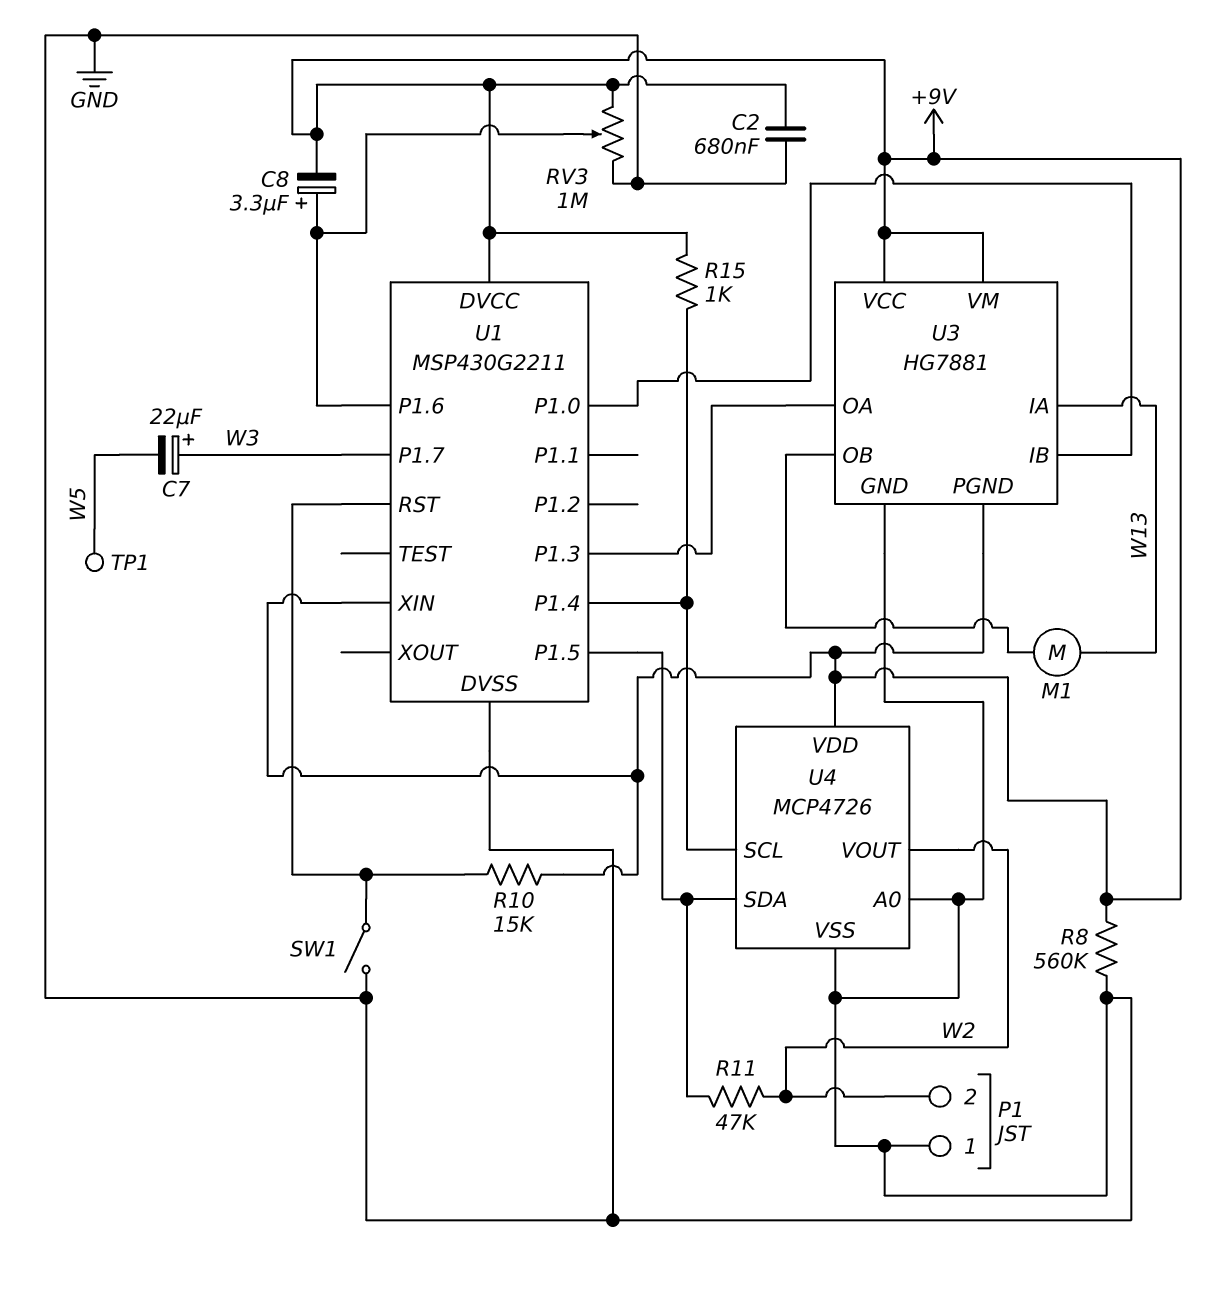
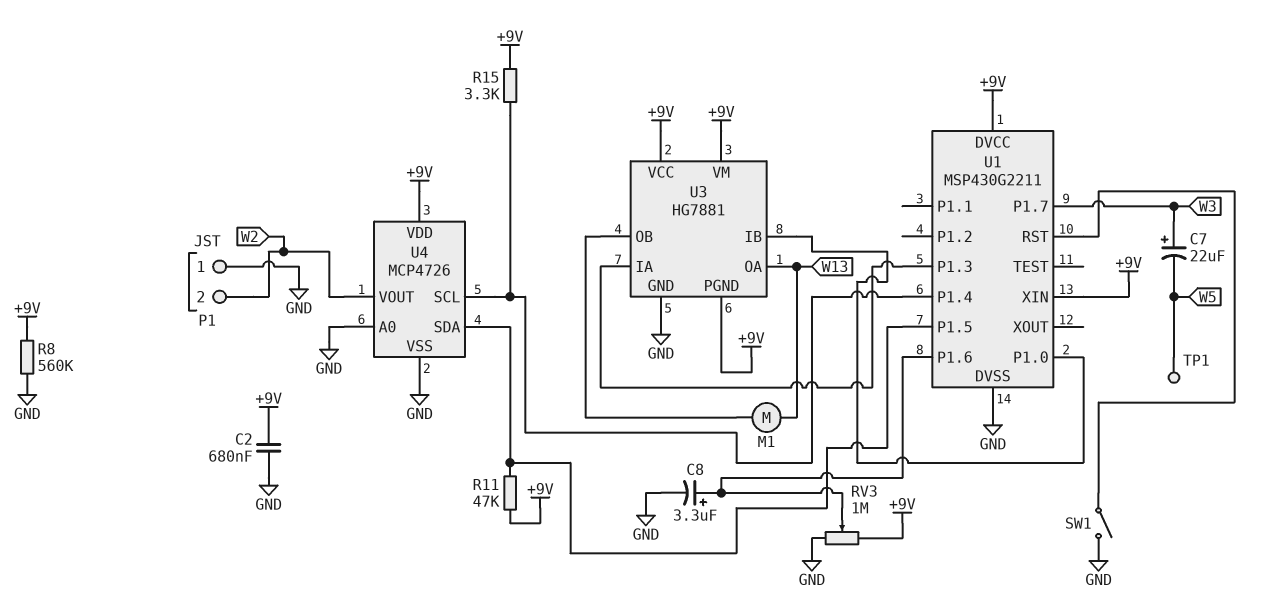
C8: 3.3uF (plus U1/P1.6, minus +9V) -> 3.3uF (plus U1/P1.6, minus GND)
R10: 15k (+9V, U1/RST) -> none
R11: 47k (U1/P1.5, W2) -> 47k (+9V, U1/P1.5)
R15: 1k (+9V, U1/P1.4) -> 3.3k (+9V, U1/P1.4)
U3 pin IA: W13 -> U1/P1.3
U3 pin OA: U1/P1.3 -> W13

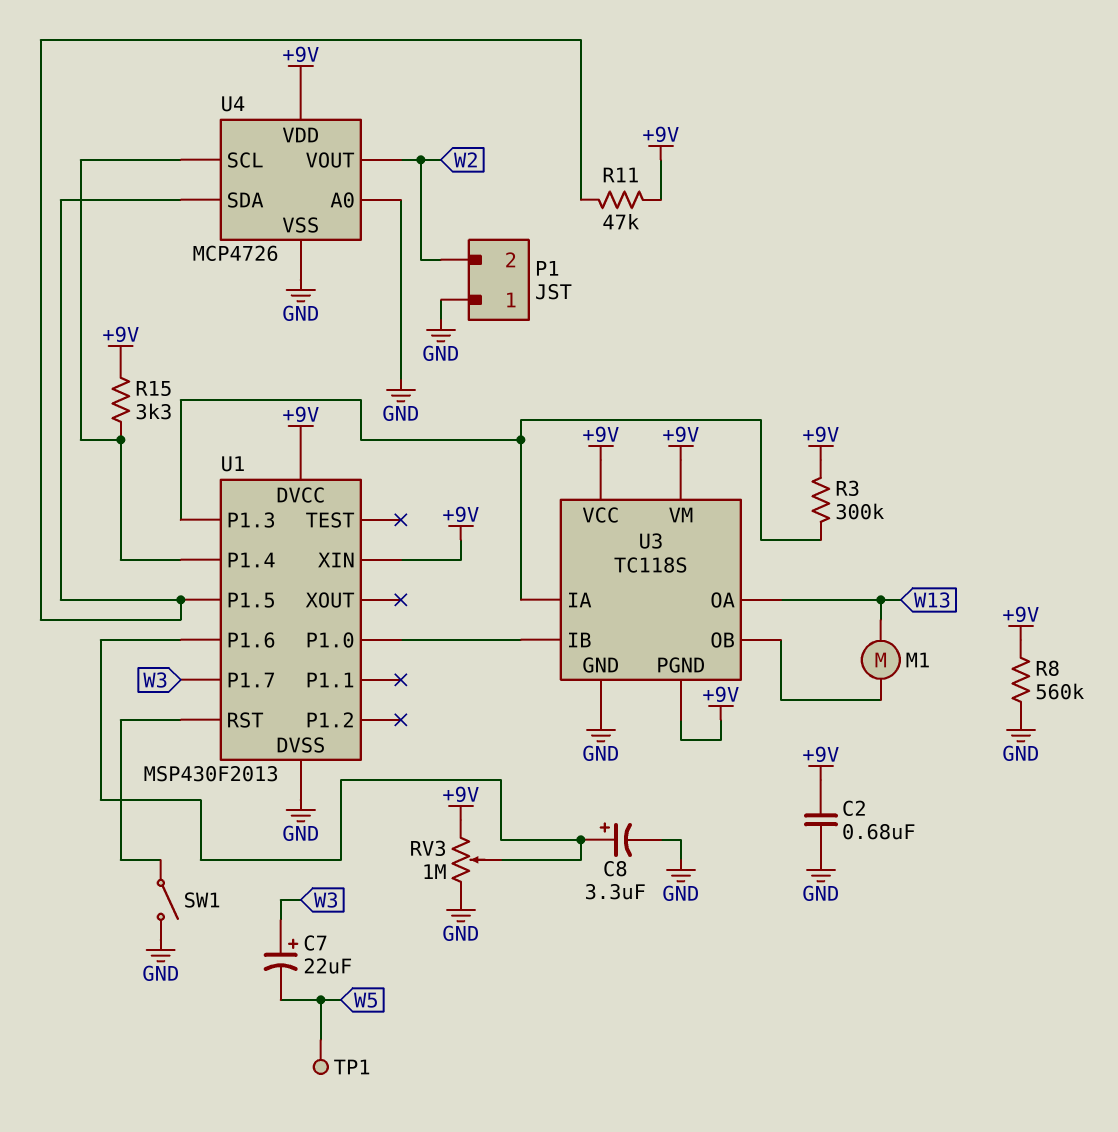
R3: none -> 300k (+9V, U1/P1.3)
U1: MSP430G2211 -> MSP430F2013
U3: HG7881 -> TC118S

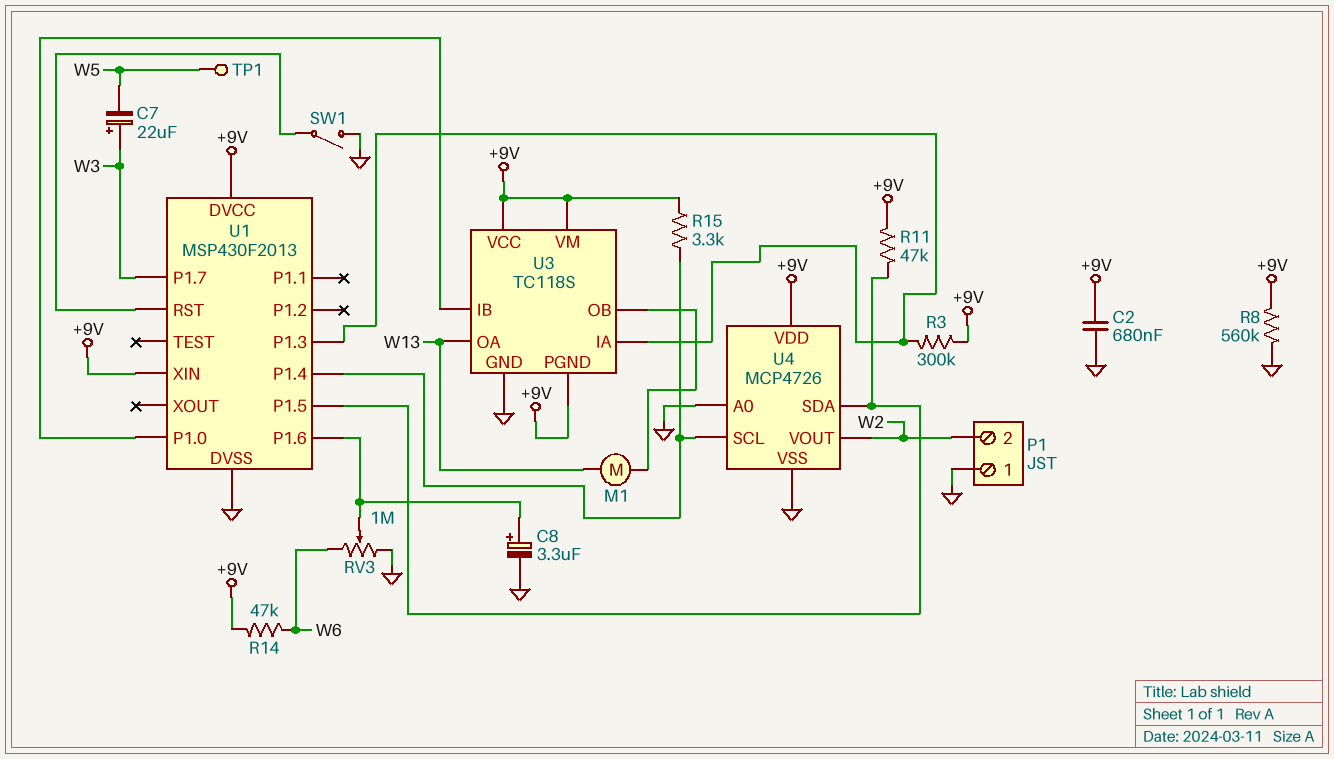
R14: none -> 47k (+9V, W6)
RV3: 1M (+9V, GND, wiper U1/P1.6) -> 1M (GND, W6, wiper U1/P1.6)

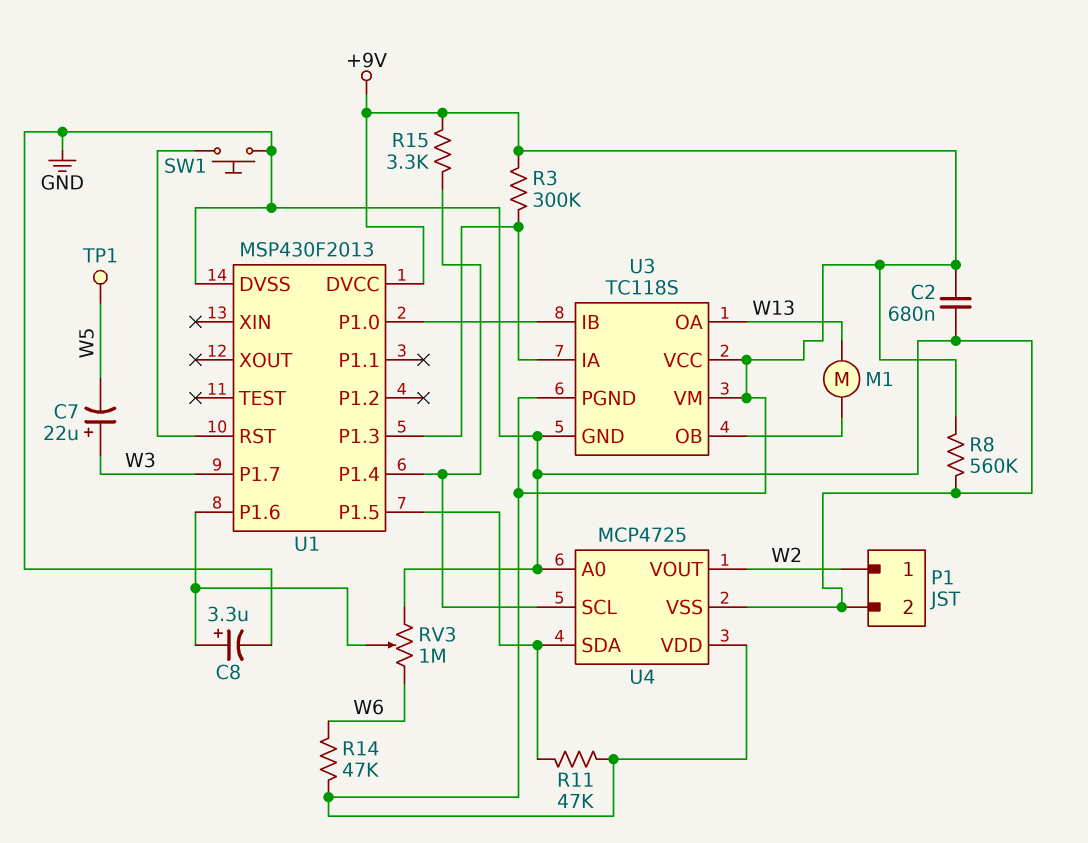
P1 pin 1: GND -> W2
P1 pin 2: W2 -> GND
SW1: switch (GND, U1/RST) -> button (GND, U1/RST)
U1 pin XIN: +9V -> none
U4: MCP4726 -> MCP4725

